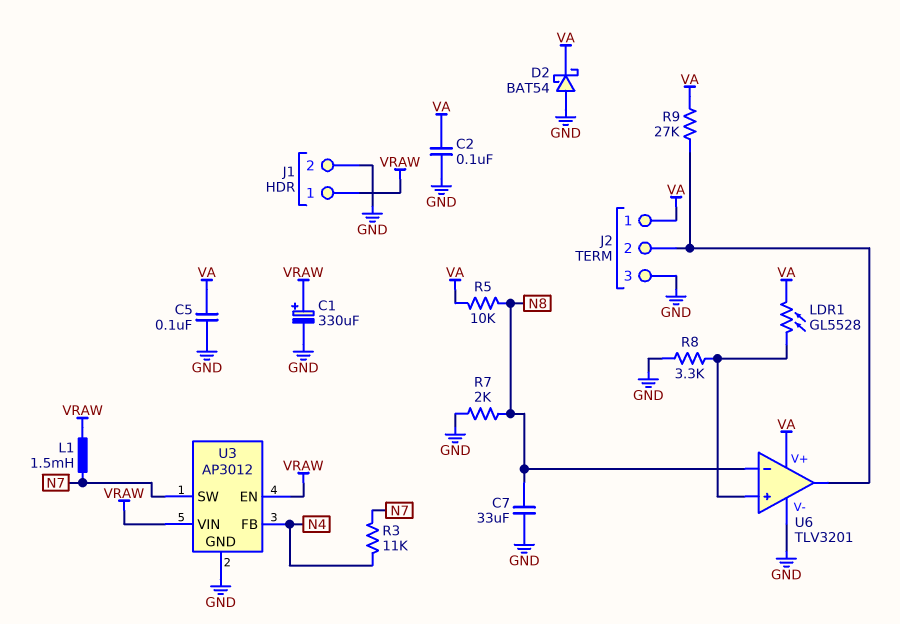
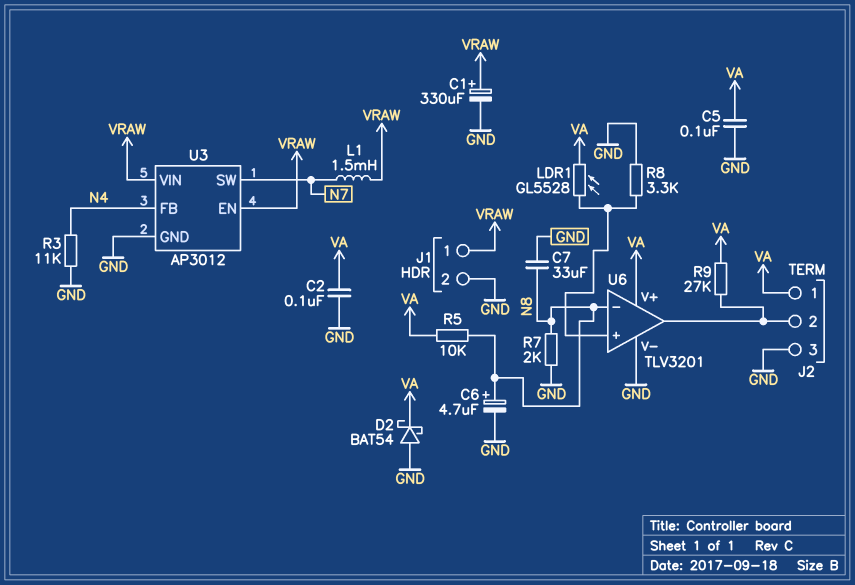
C6: none -> 4.7uF (plus N8, minus GND)
R3: 11k (N4, N7) -> 11k (GND, N4)

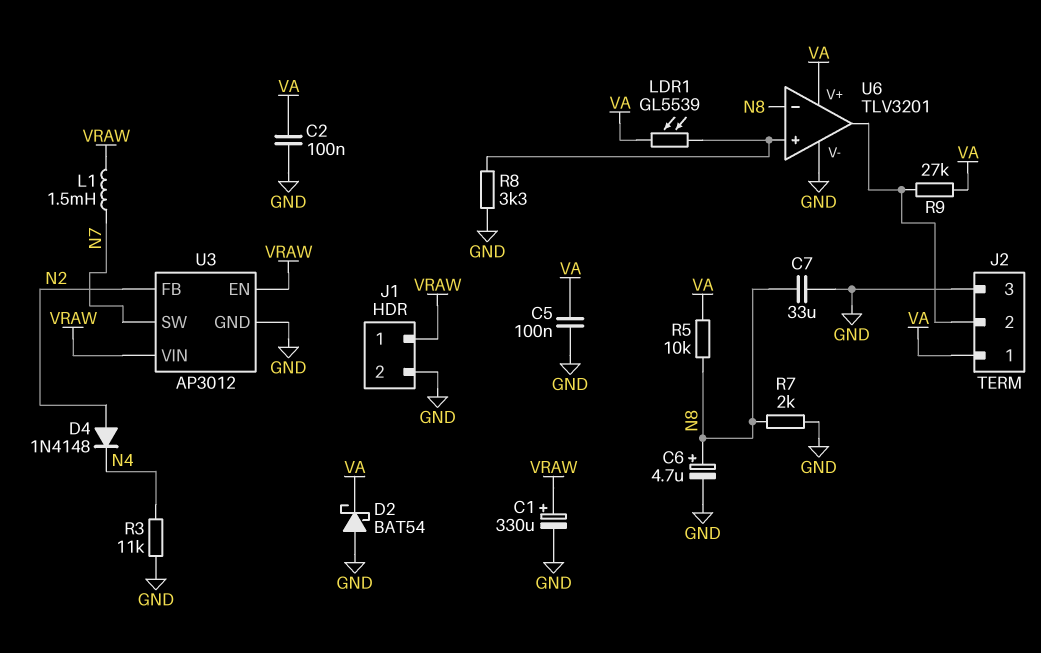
D4: none -> diode 1N4148 (A N2, K N4)
LDR1: GL5528 (U6/in+, VA) -> GL5539 (U6/in+, VA)
U3 pin FB: N4 -> N2

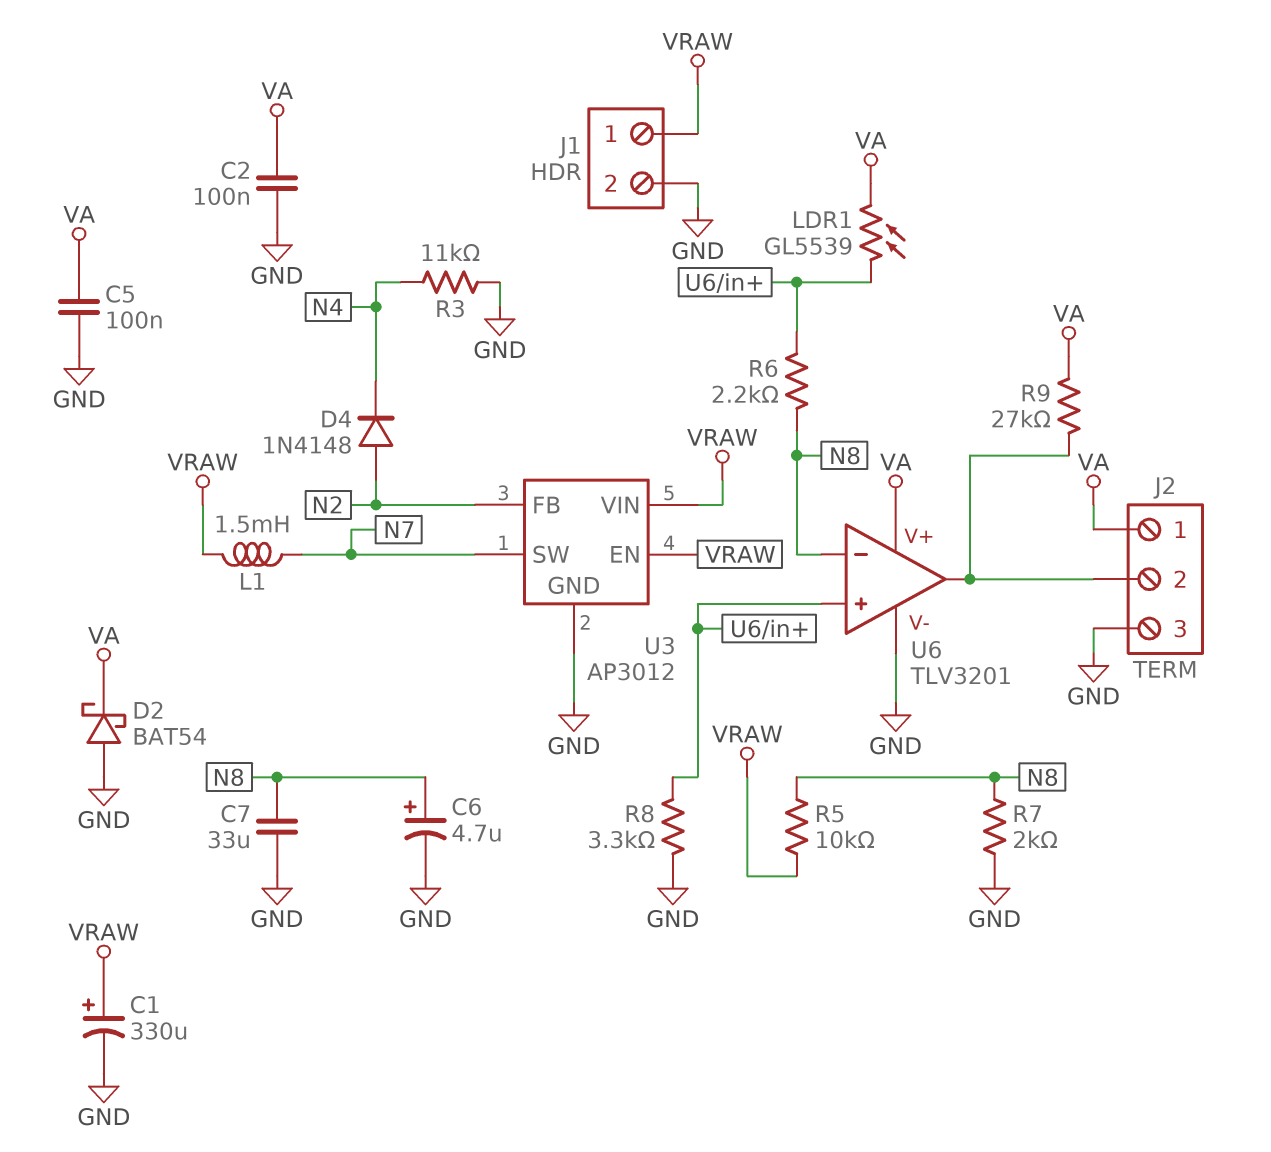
R5: 10k (N8, VA) -> 10k (N8, VRAW)
R6: none -> 2.2k (N8, U6/in+)

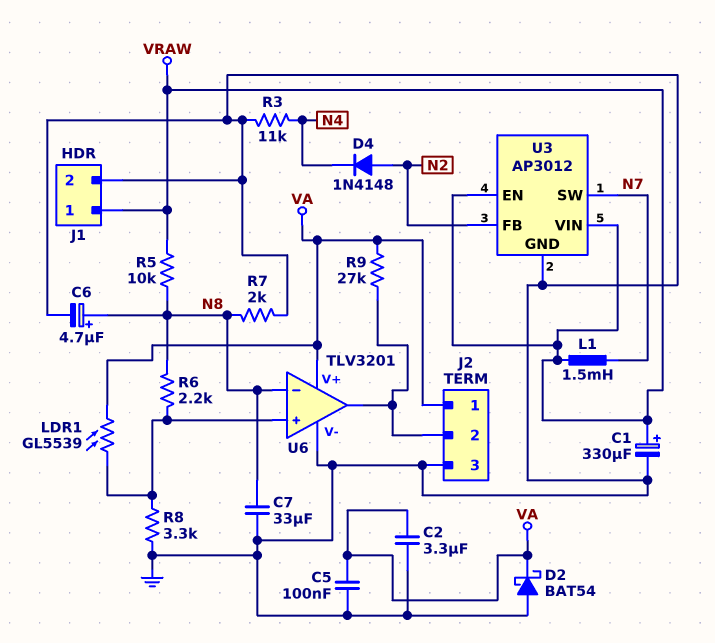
C2: 100nF (GND, VA) -> 3.3uF (GND, VA)

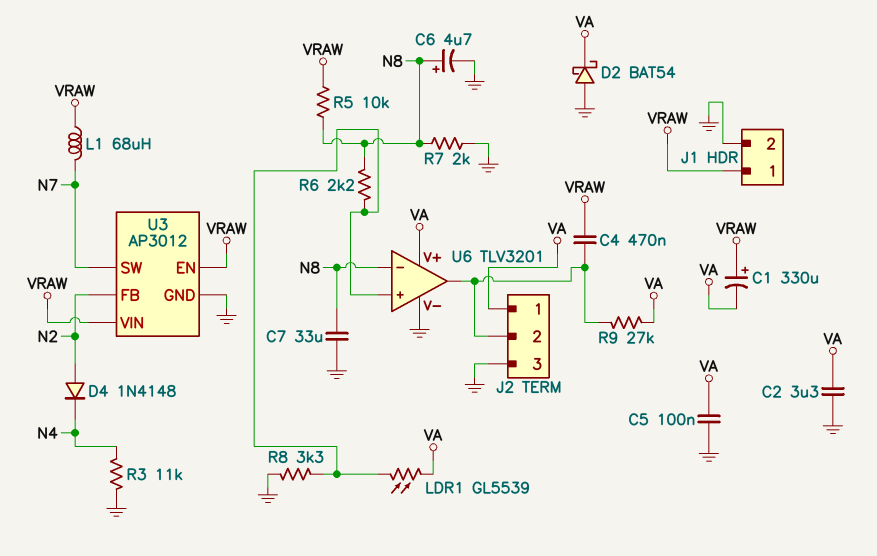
C1: 330uF (plus VRAW, minus GND) -> 330uF (plus VRAW, minus VA)
C4: none -> 470nF (J2/2, VRAW)
L1: 1.5mH (N7, VRAW) -> 68uH (N7, VRAW)

